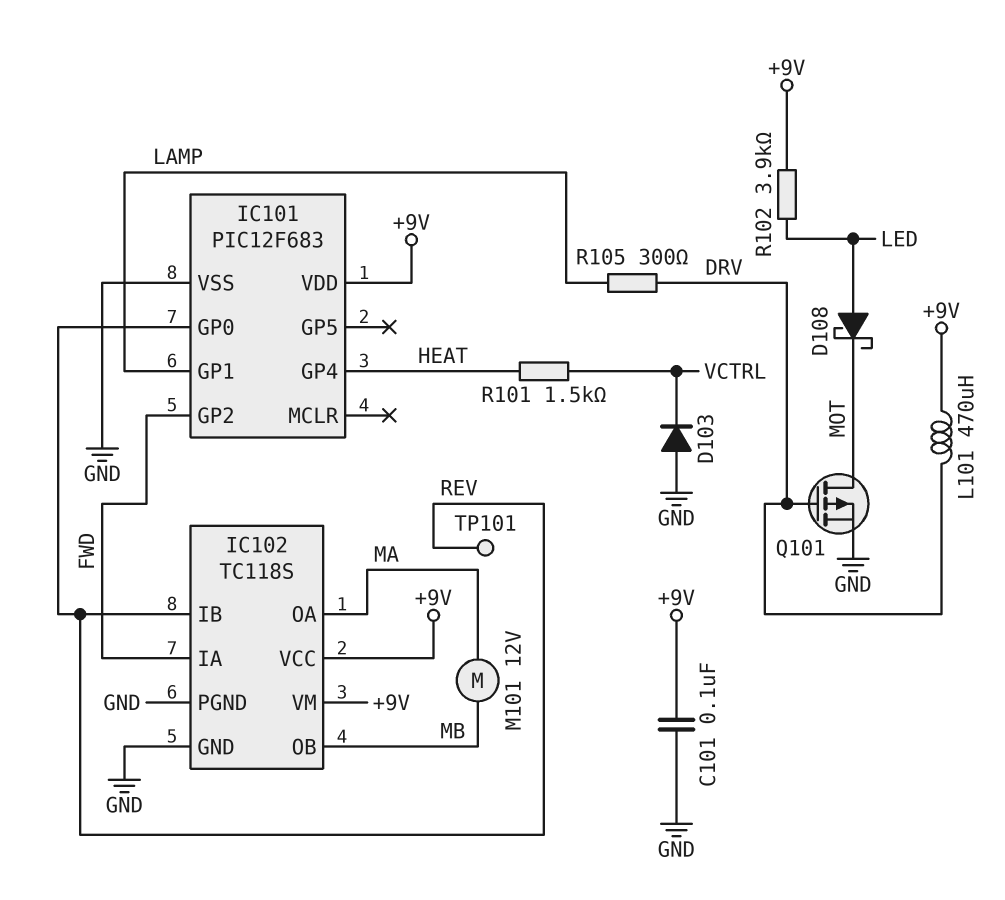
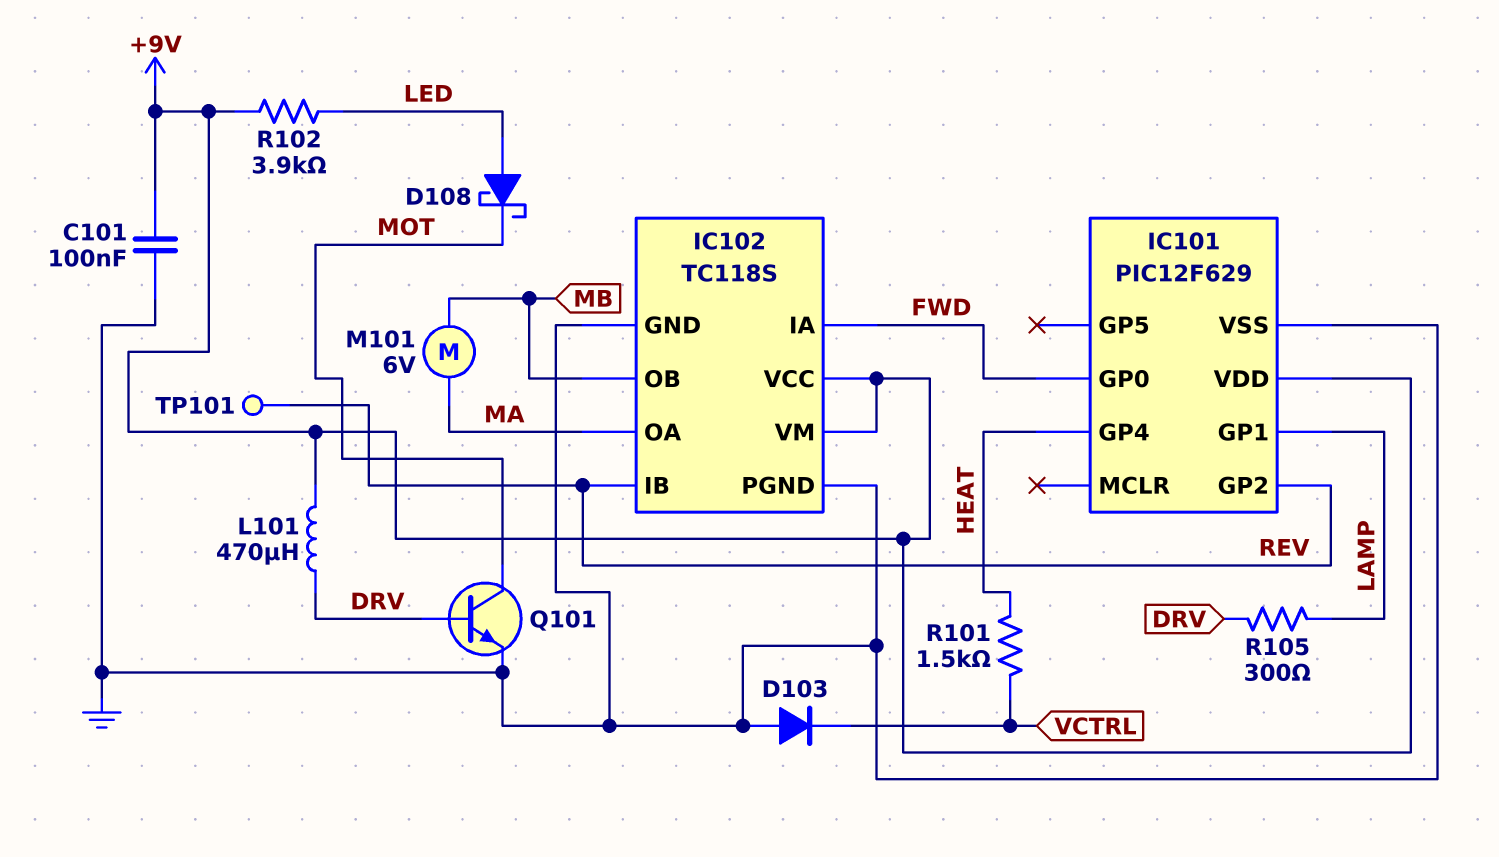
IC101: PIC12F683 -> PIC12F629
IC101 pin GP0: REV -> FWD
IC101 pin GP2: FWD -> REV
M101: motor 12V (MA, MB) -> motor 6V (MA, MB)
Q101: PMOS (G DRV, D MOT, S GND) -> NPN (B DRV, C MOT, E GND)

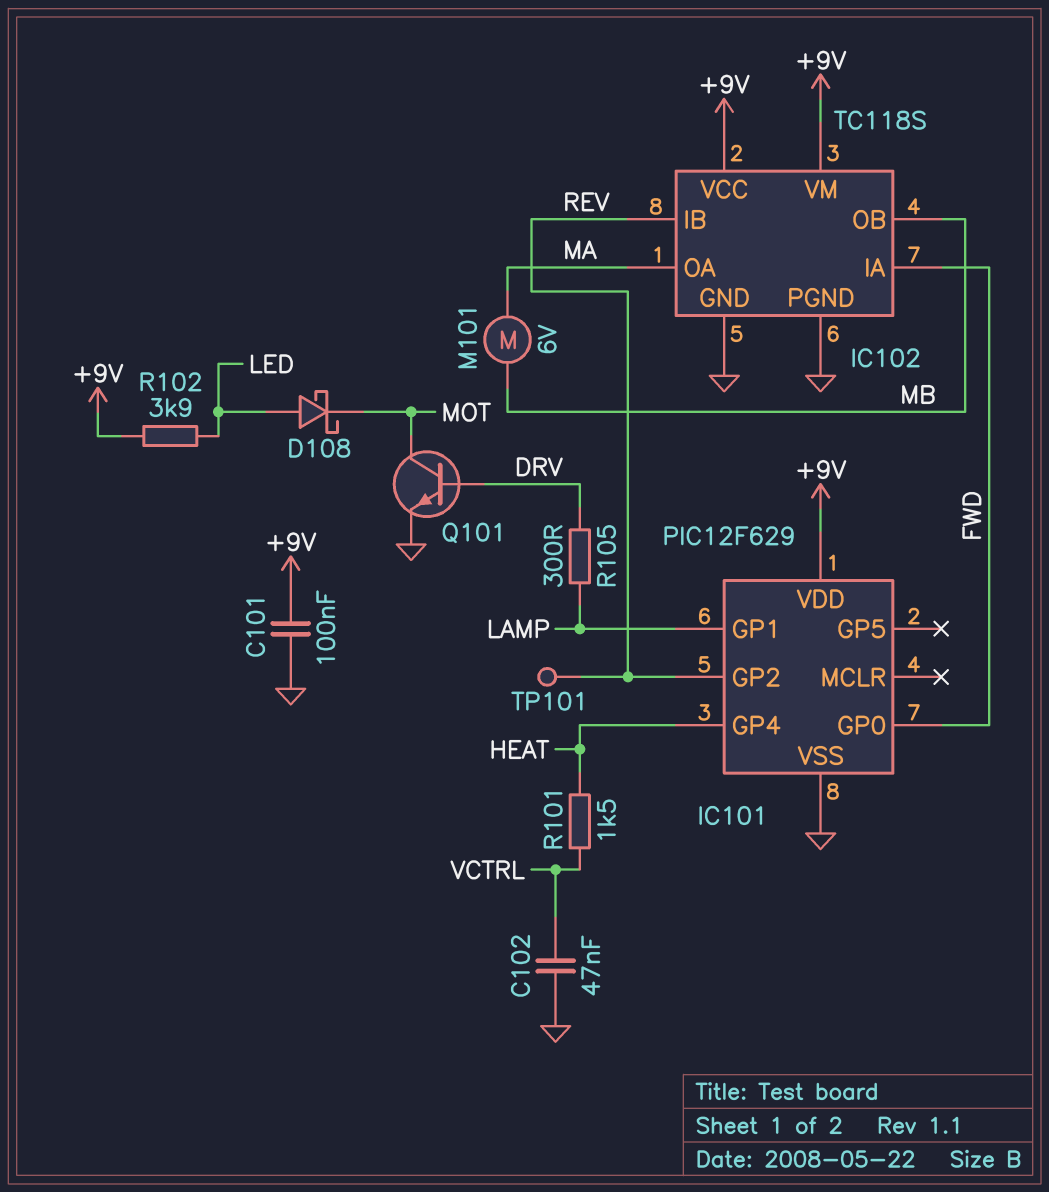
C102: none -> 47nF (GND, VCTRL)
D103: diode (A GND, K VCTRL) -> none
L101: 470uH (+9V, DRV) -> none

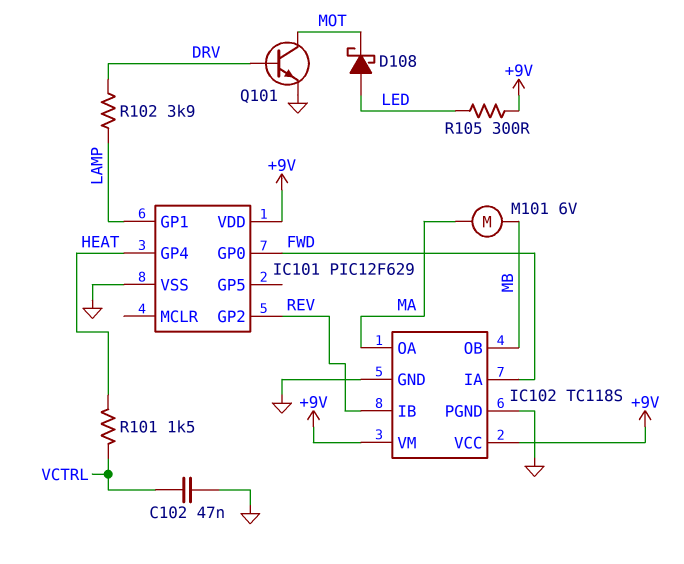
C101: 100nF (+9V, GND) -> none
R102: 3.9k (+9V, LED) -> 3.9k (DRV, LAMP)
R105: 300 (DRV, LAMP) -> 300 (+9V, LED)
TP101: test point (REV) -> none

